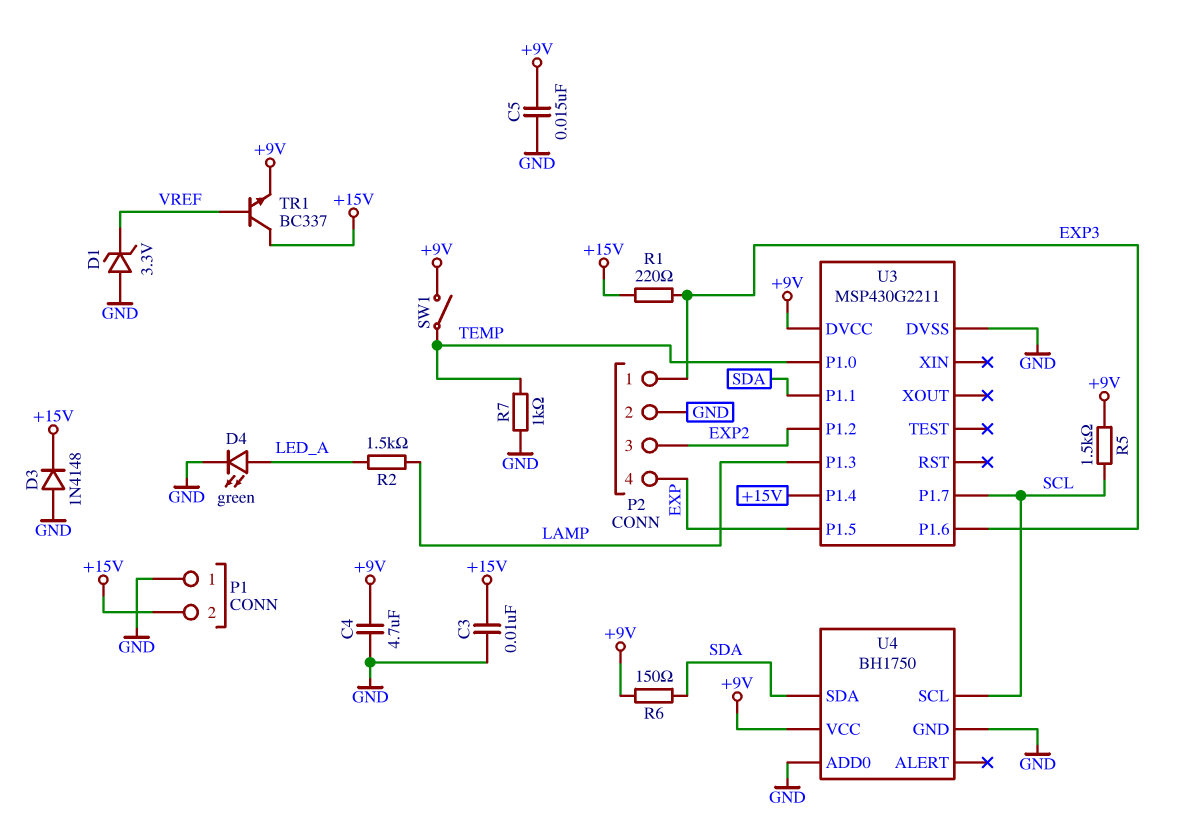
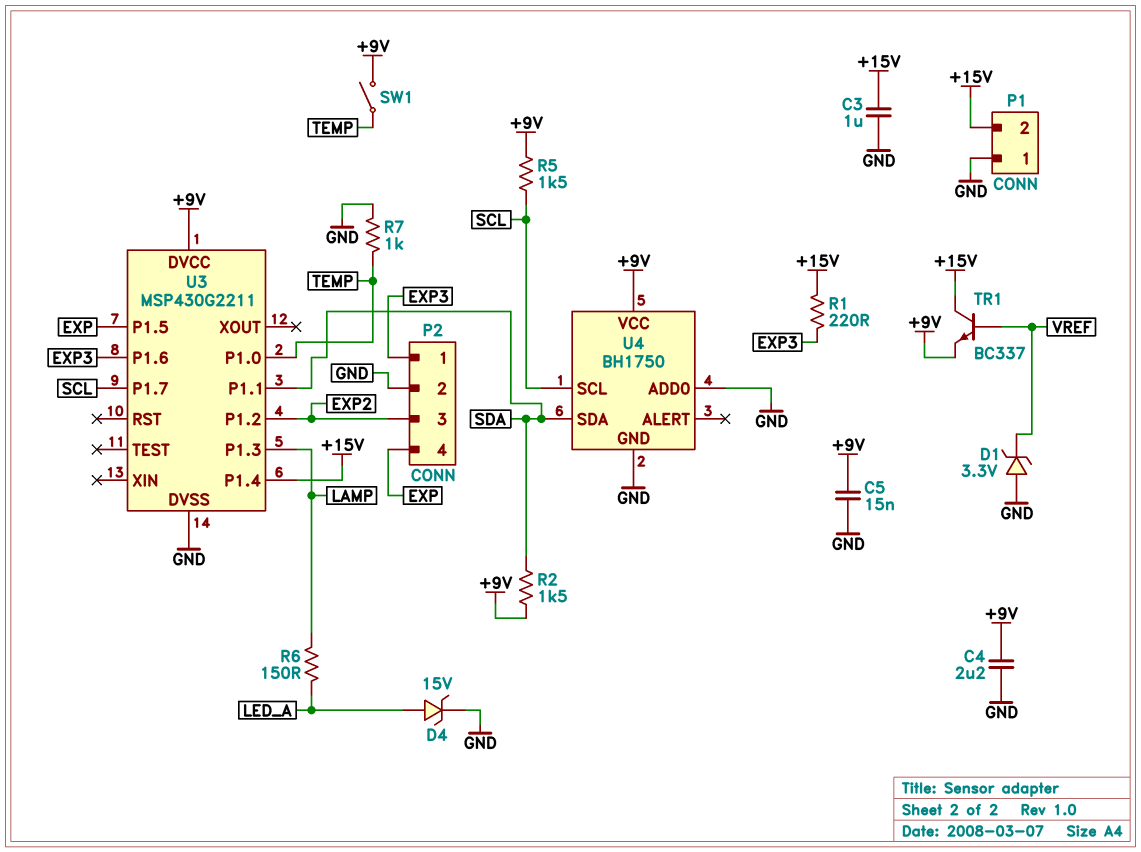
C3: 10nF (+15V, GND) -> 1uF (+15V, GND)
C4: 4.7uF (+9V, GND) -> 2.2uF (+9V, GND)
D3: diode 1N4148 (A GND, K +15V) -> none
D4: LED green (A LED_A, K GND) -> zener 15V (A LED_A, K GND)
R2: 1.5k (LAMP, LED_A) -> 1.5k (+9V, SDA)
R6: 150 (+9V, SDA) -> 150 (LAMP, LED_A)

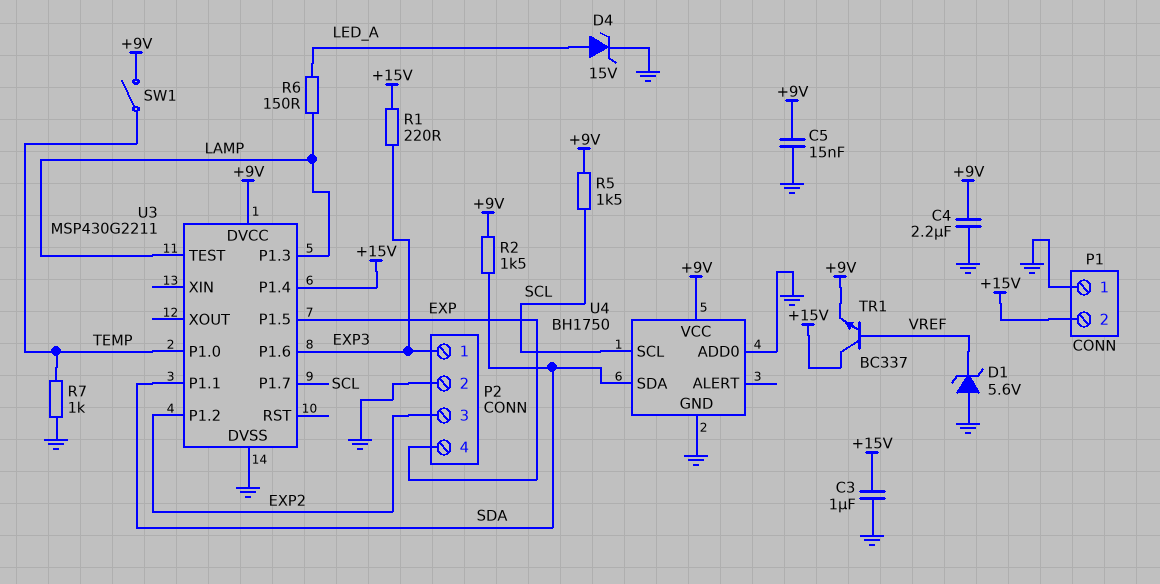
D1: zener 3.3V (A GND, K VREF) -> zener 5.6V (A GND, K VREF)
U3 pin TEST: none -> LAMP

